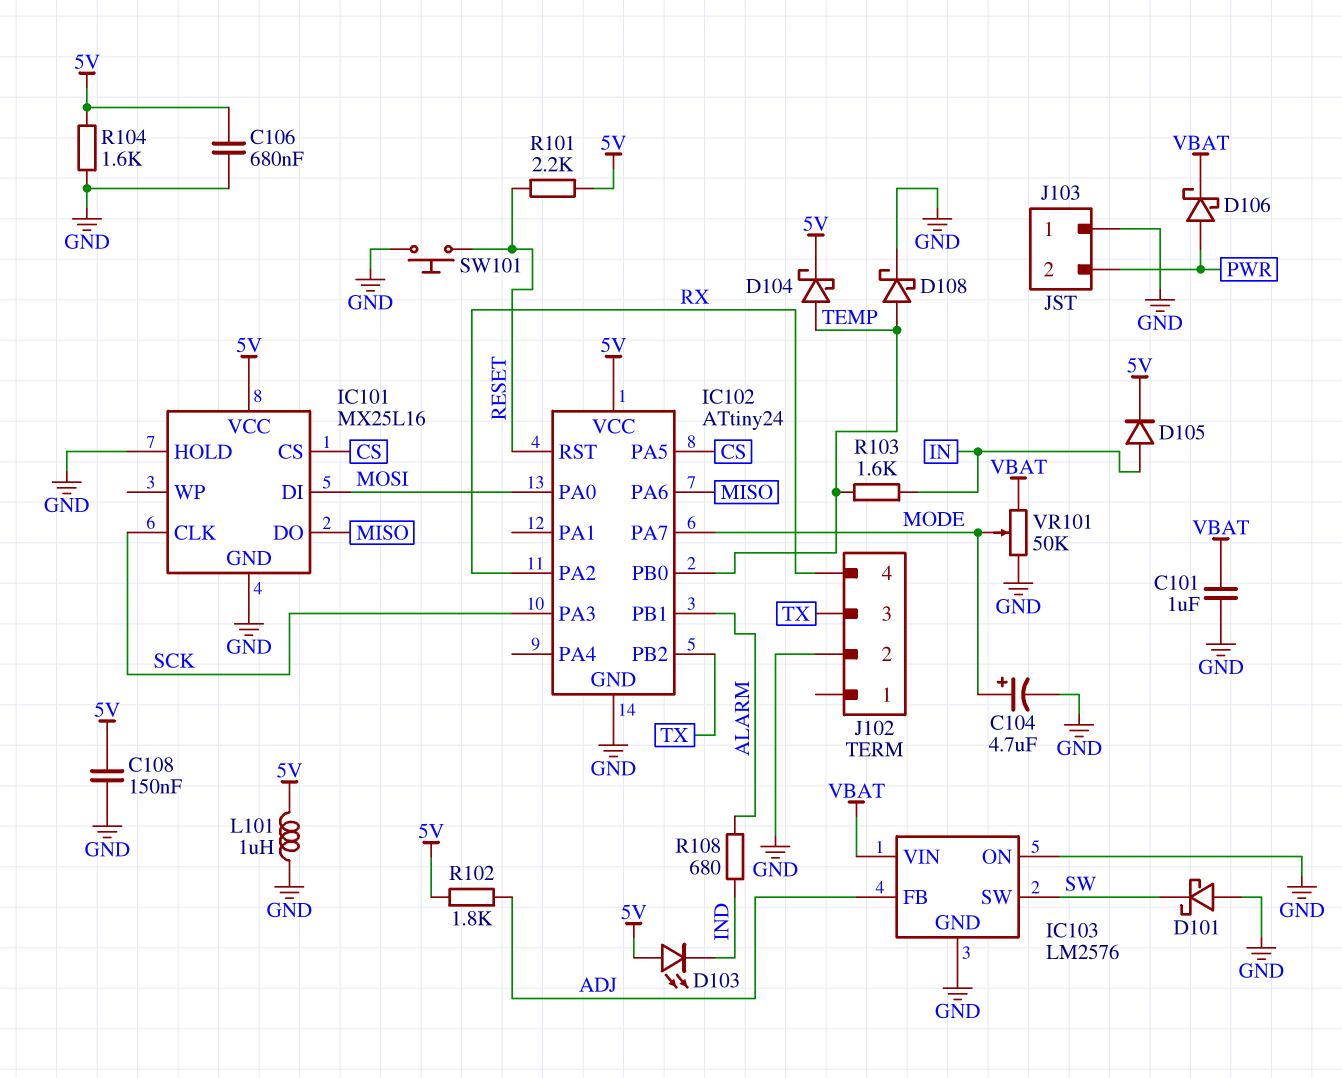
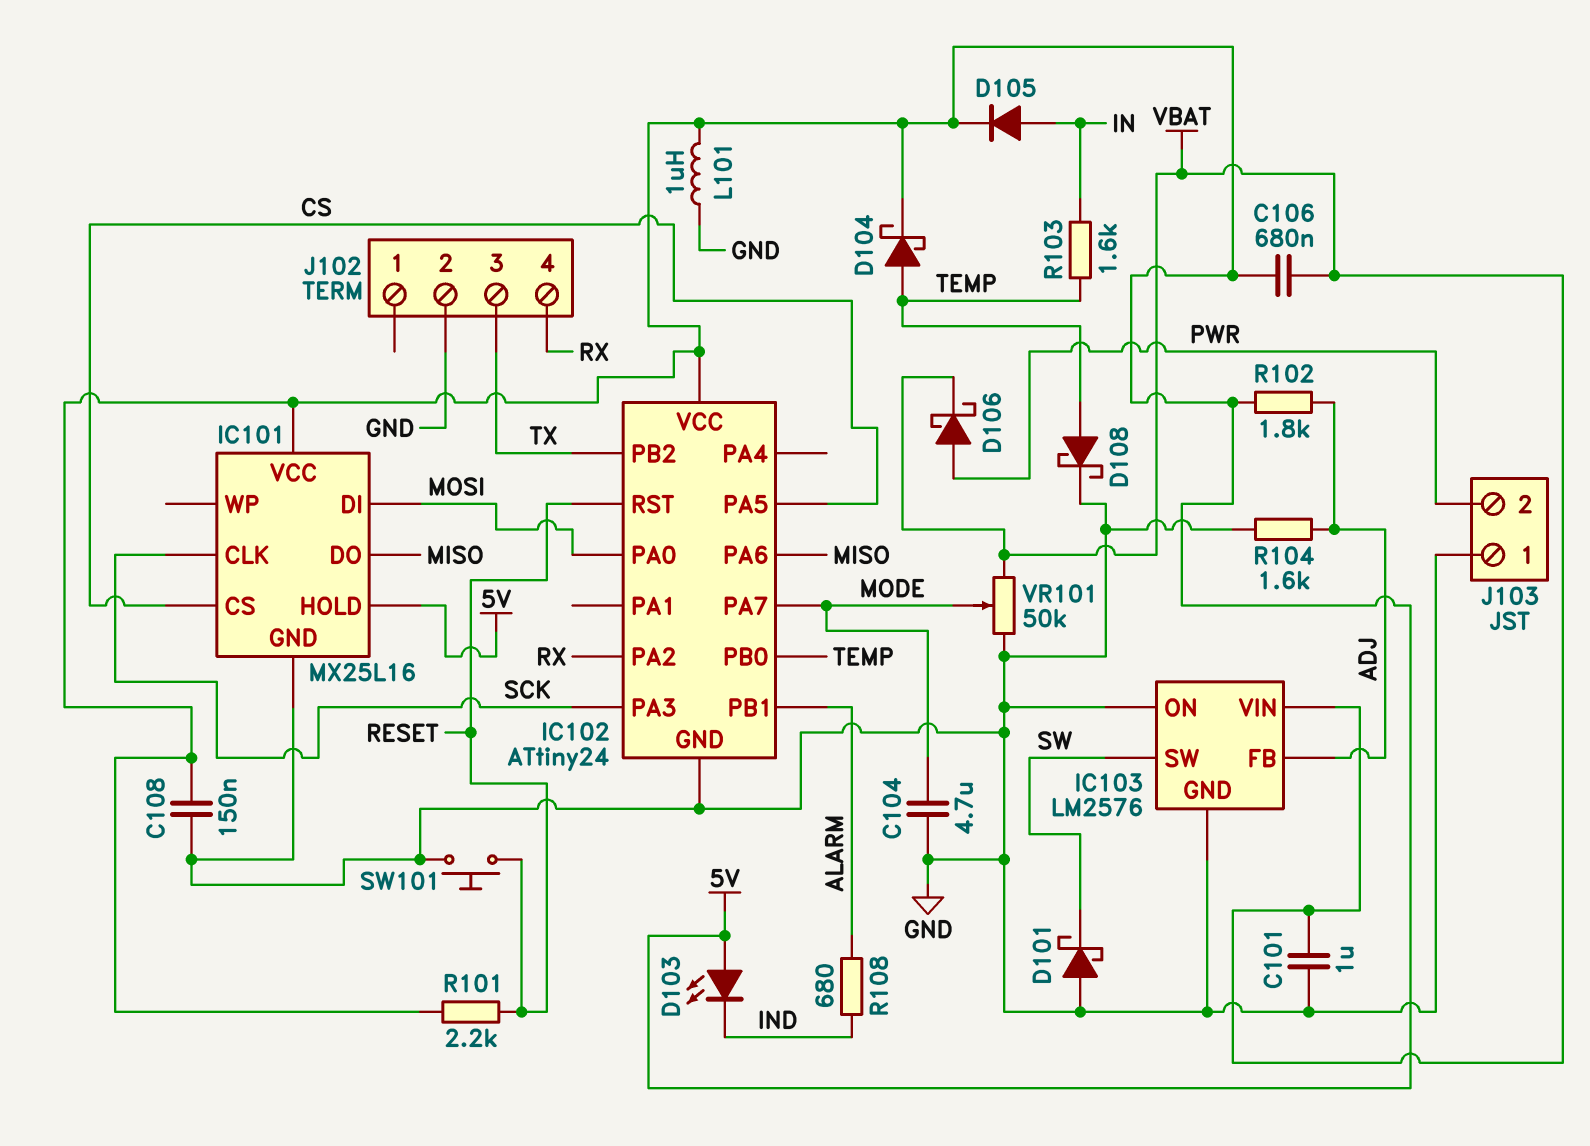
C104: 4.7uF (plus MODE, minus GND) -> 4.7uF (GND, MODE)
C106: 680nF (5V, GND) -> 680nF (5V, VBAT)
IC101 pin HOLD: GND -> 5V
R104: 1.6k (5V, GND) -> 1.6k (ADJ, GND)

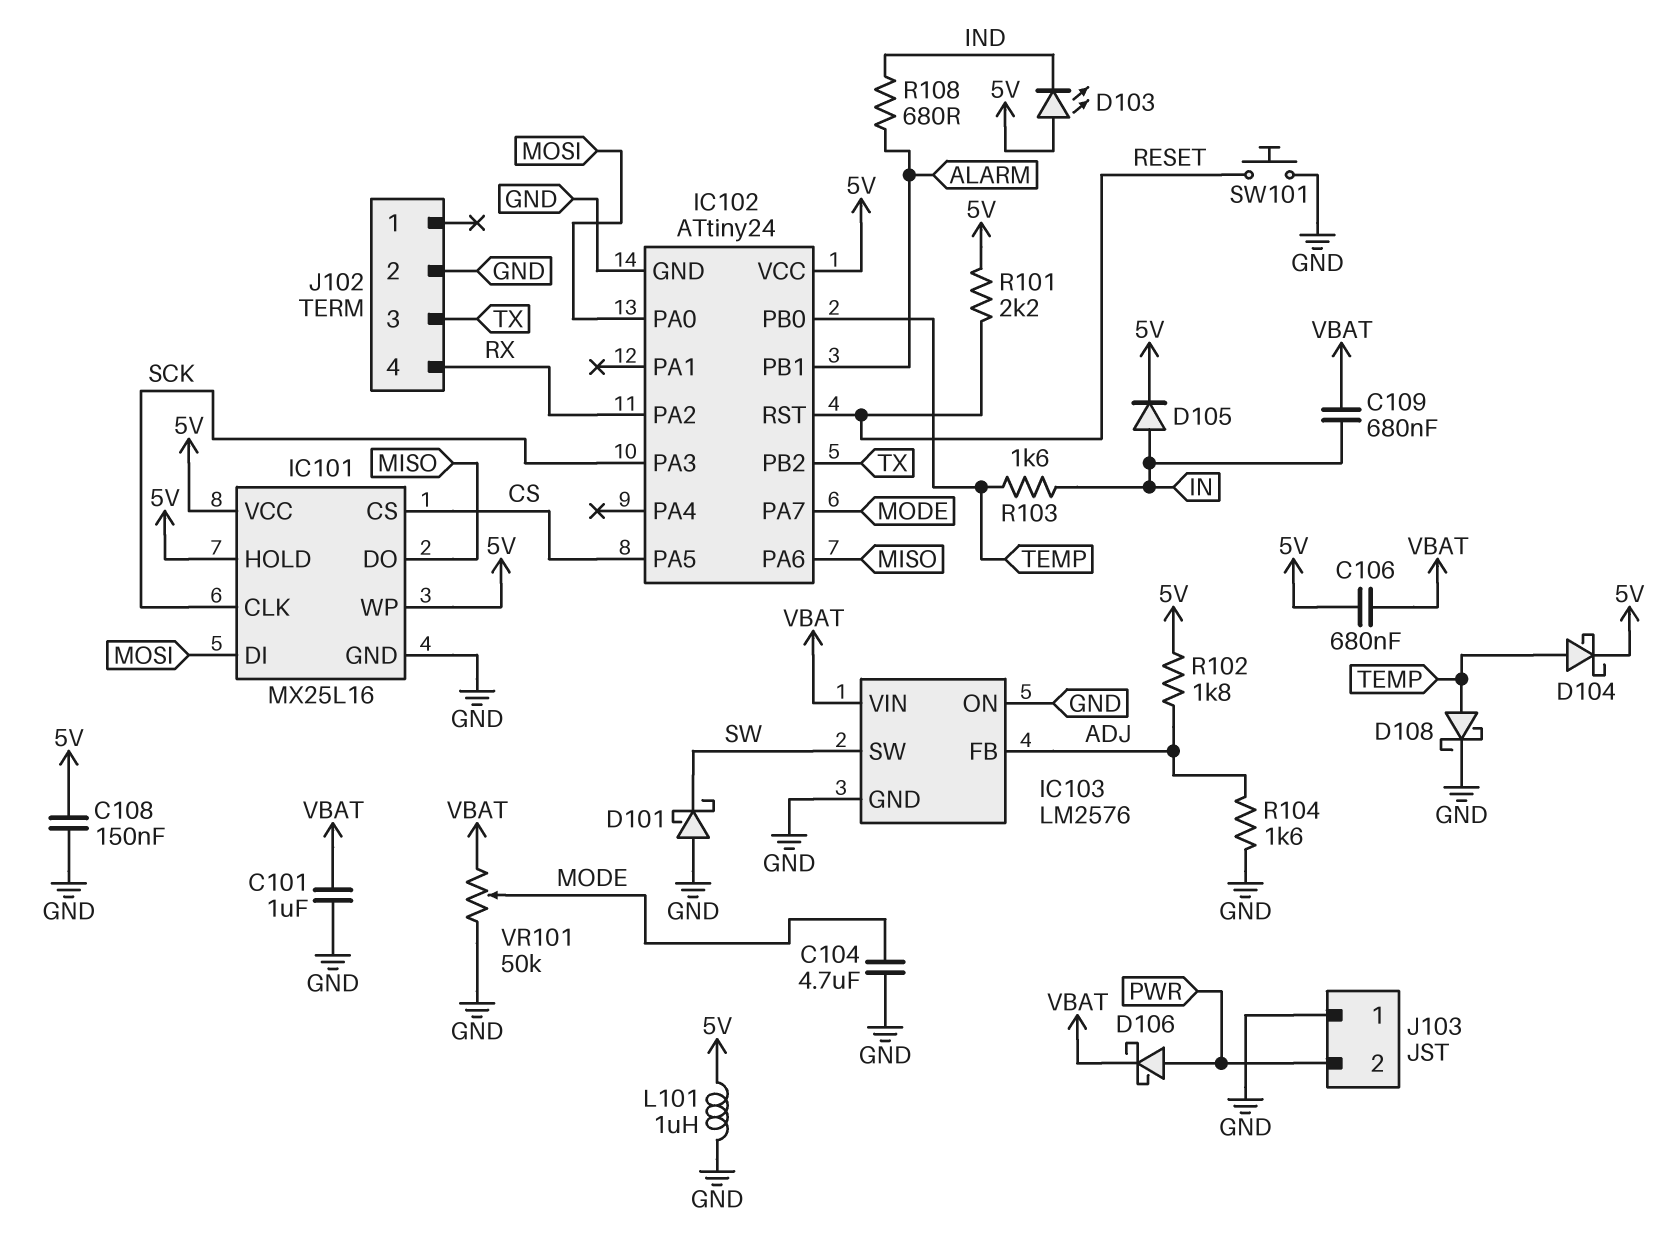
C109: none -> 680nF (IN, VBAT)
IC101 pin WP: none -> 5V

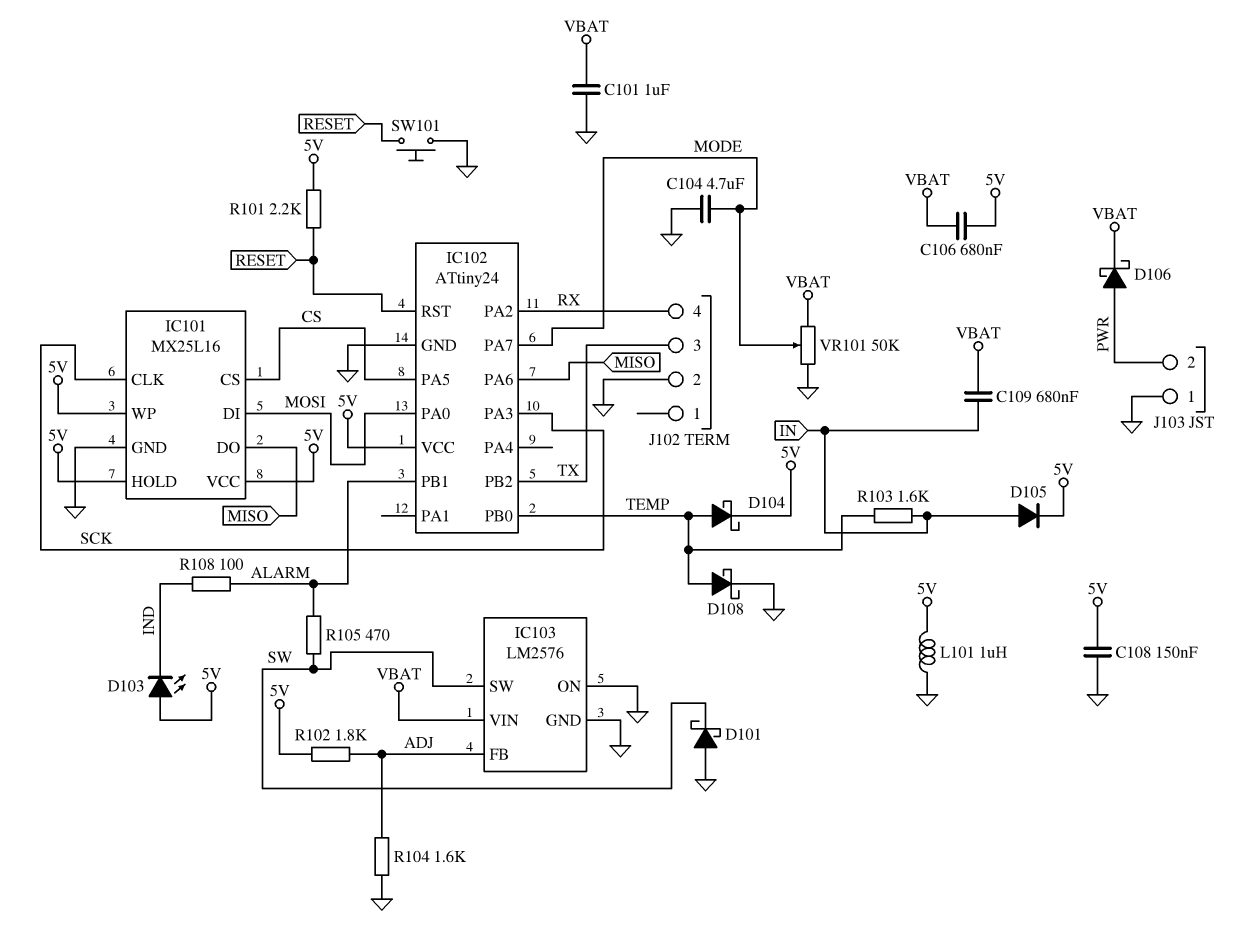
R105: none -> 470 (ALARM, SW)
R108: 680 (ALARM, IND) -> 100 (ALARM, IND)

